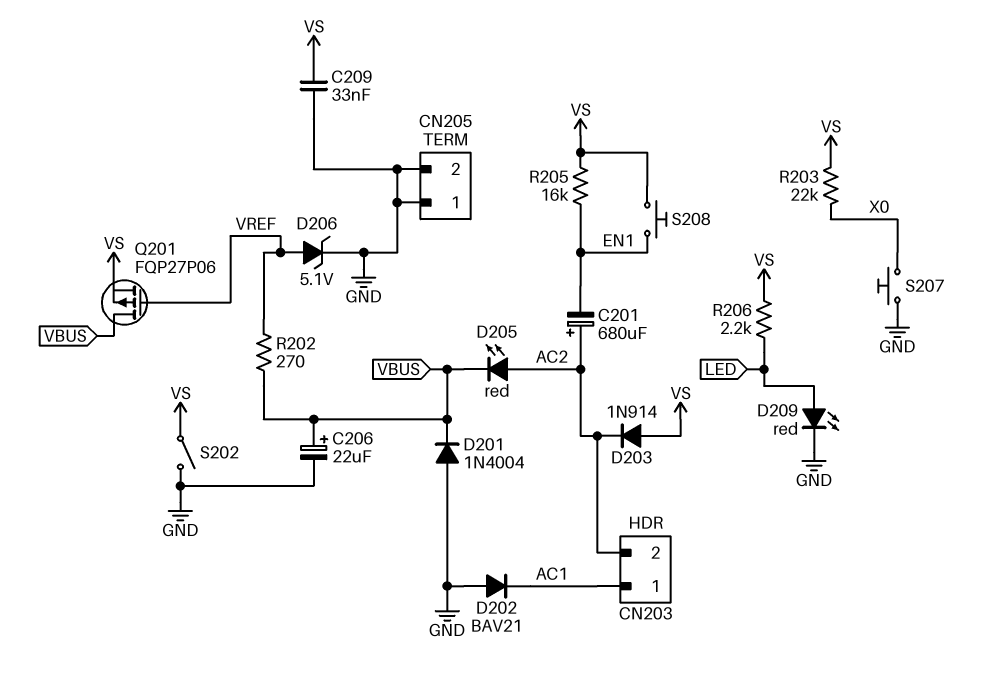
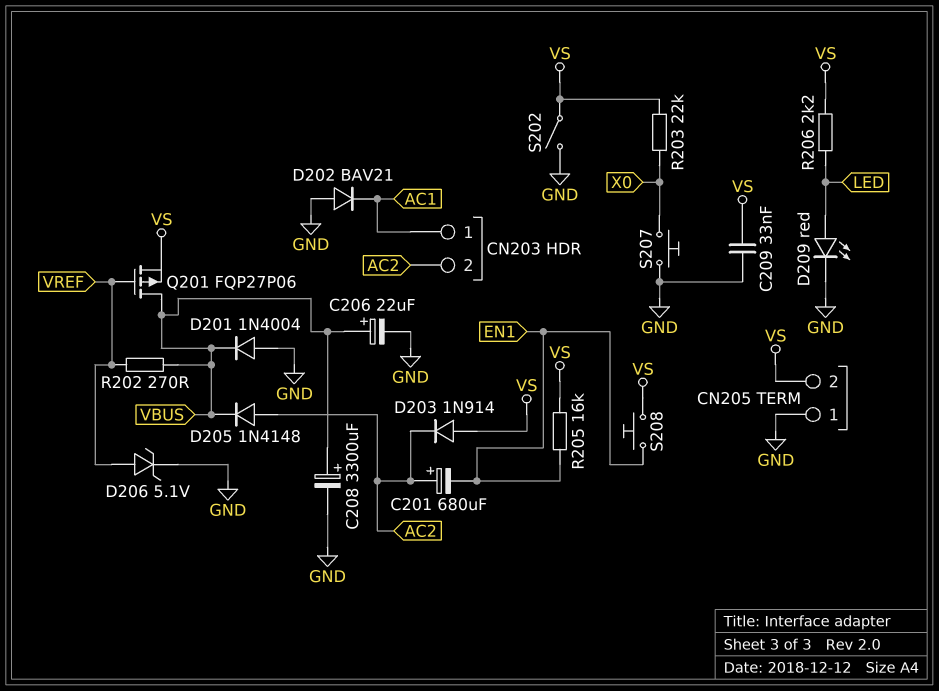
C208: none -> 3300uF (plus VBUS, minus GND)
CN205 pin 2: GND -> VS
D205: LED red (A AC2, K VBUS) -> diode 1N4148 (A AC2, K VBUS)

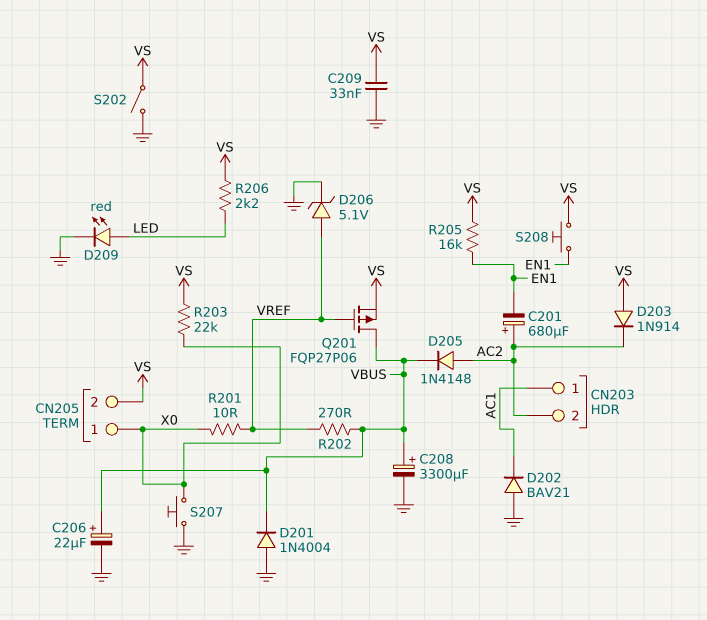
CN205 pin 1: GND -> X0
R201: none -> 10 (VREF, X0)

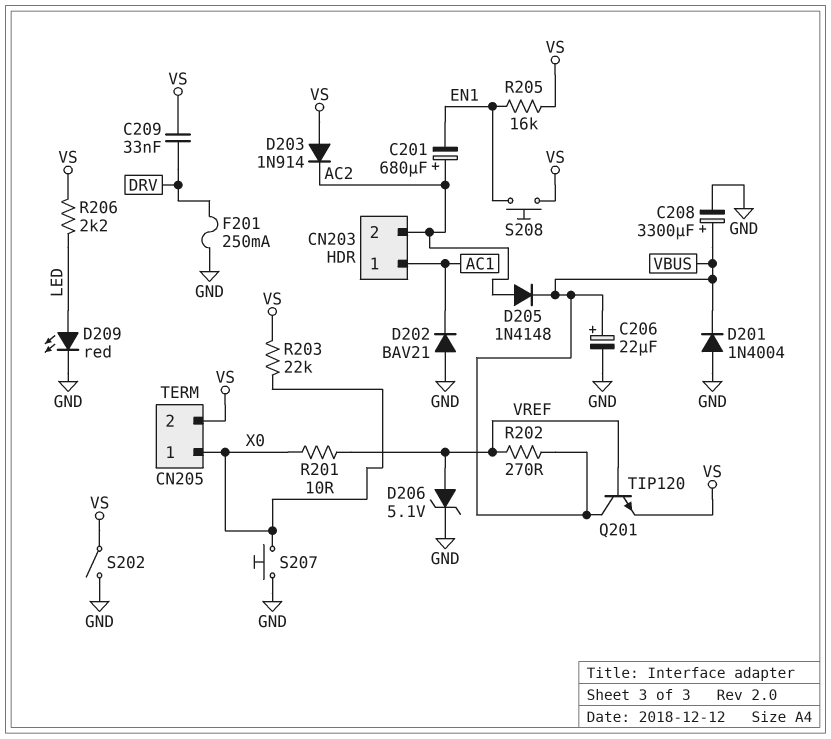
C209: 33nF (GND, VS) -> 33nF (DRV, VS)
F201: none -> 250mA (DRV, GND)
Q201: PMOS FQP27P06 (G VREF, D VBUS, S VS) -> NPN TIP120 (B VREF, C VBUS, E VS)

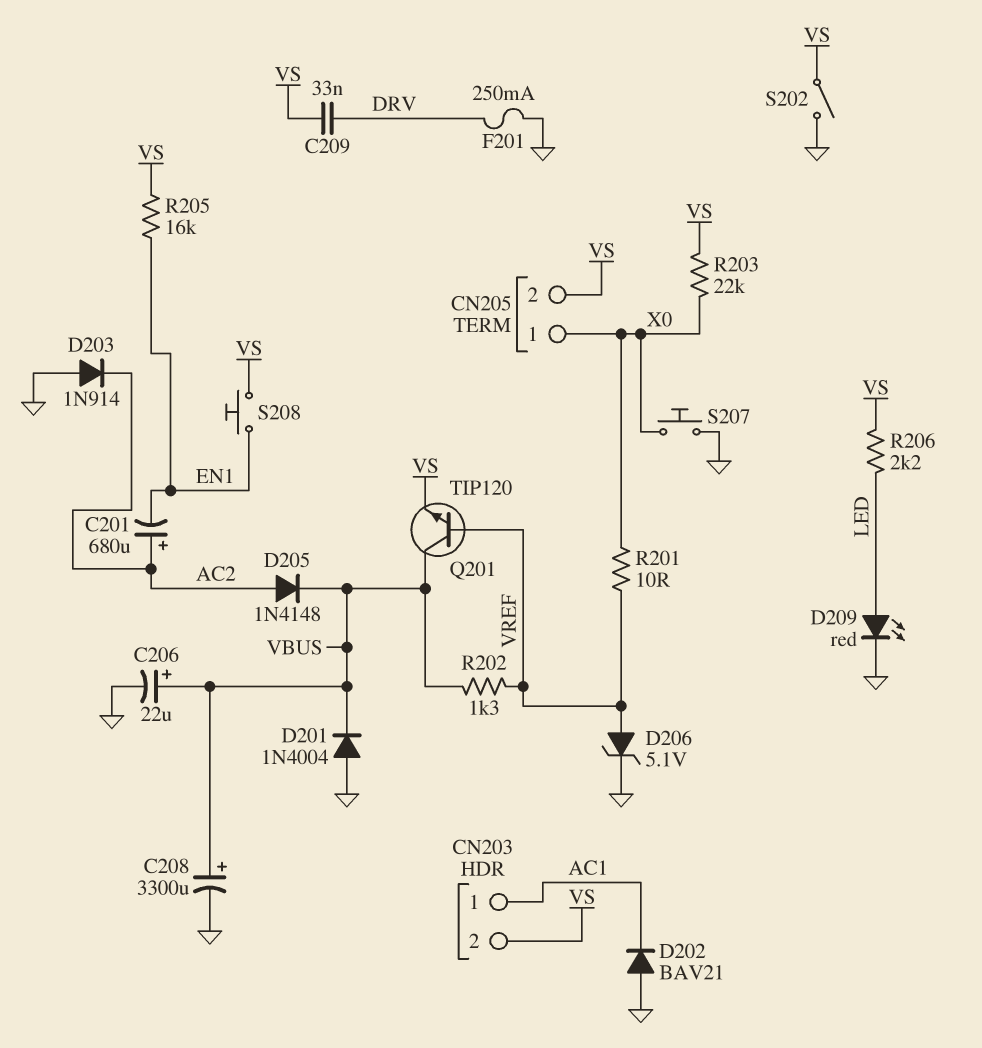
CN203 pin 2: AC2 -> VS
D203: diode 1N914 (A VS, K AC2) -> diode 1N914 (A GND, K AC2)
R202: 270 (VBUS, VREF) -> 1.3k (VBUS, VREF)

